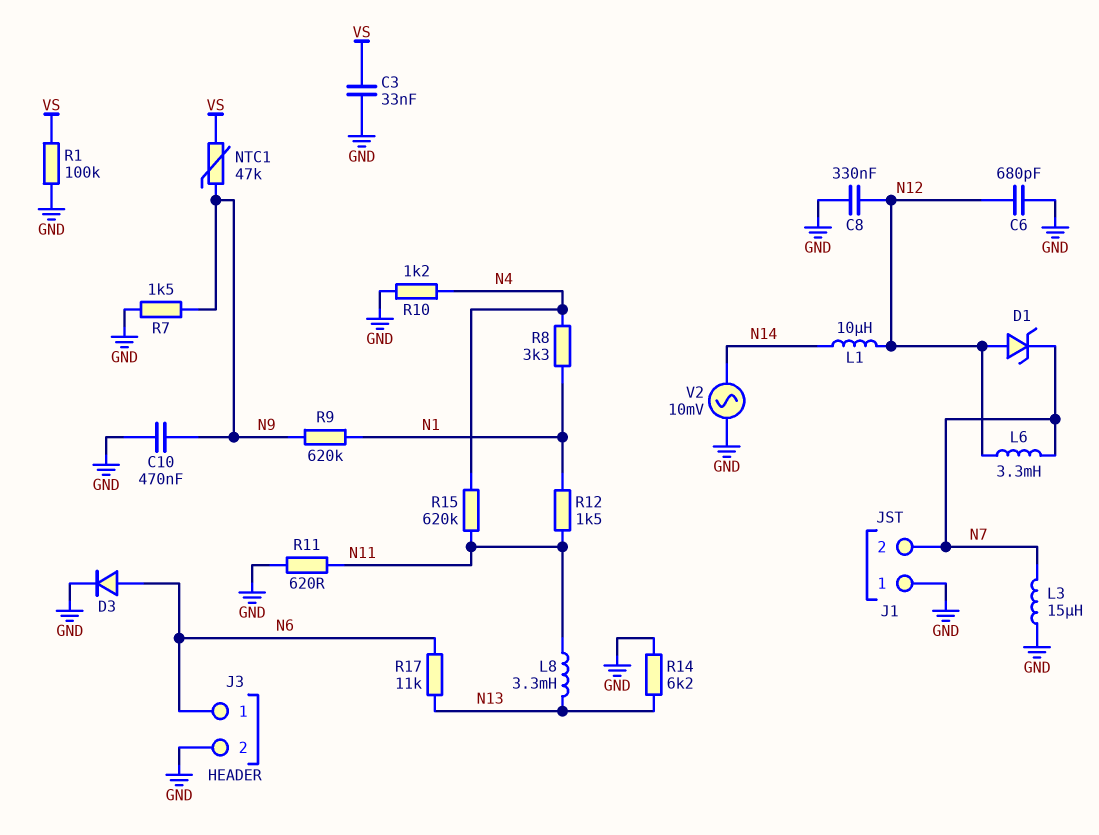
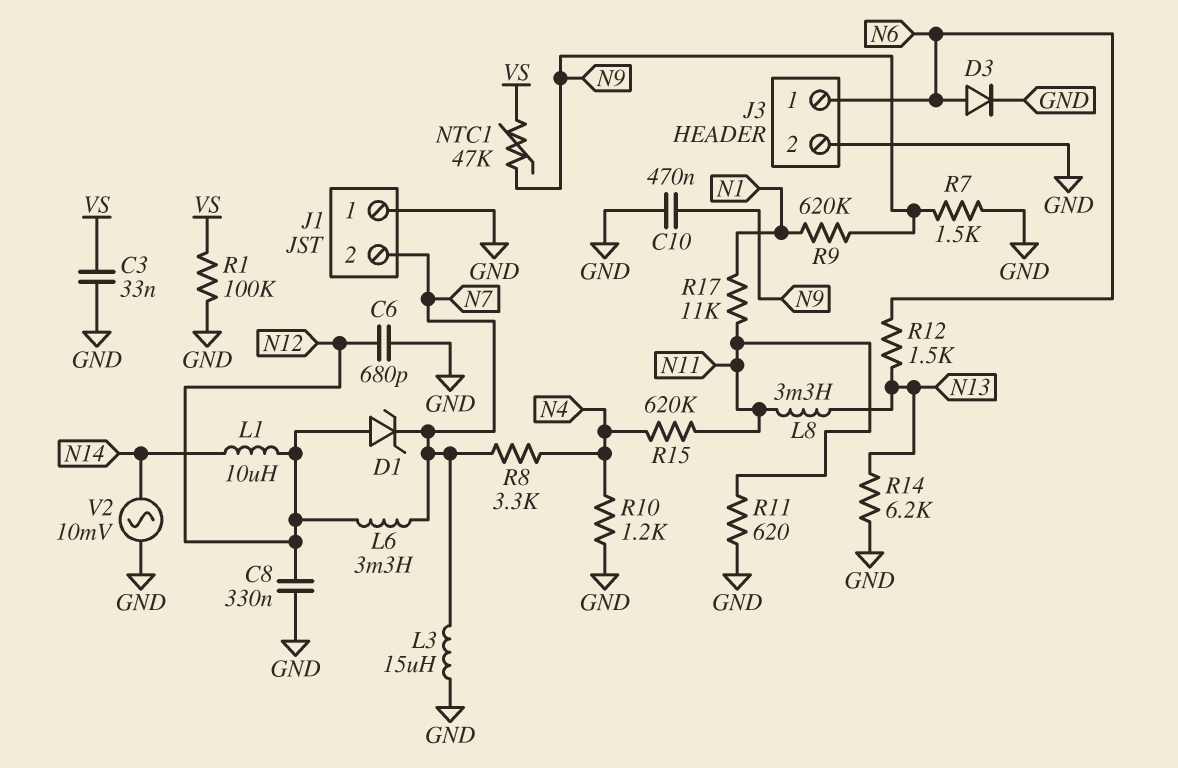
R8: 3.3k (N1, N4) -> 3.3k (N4, N7)
R12: 1.5k (N1, N11) -> 1.5k (N6, N13)
R17: 11k (N6, N13) -> 11k (N1, N11)

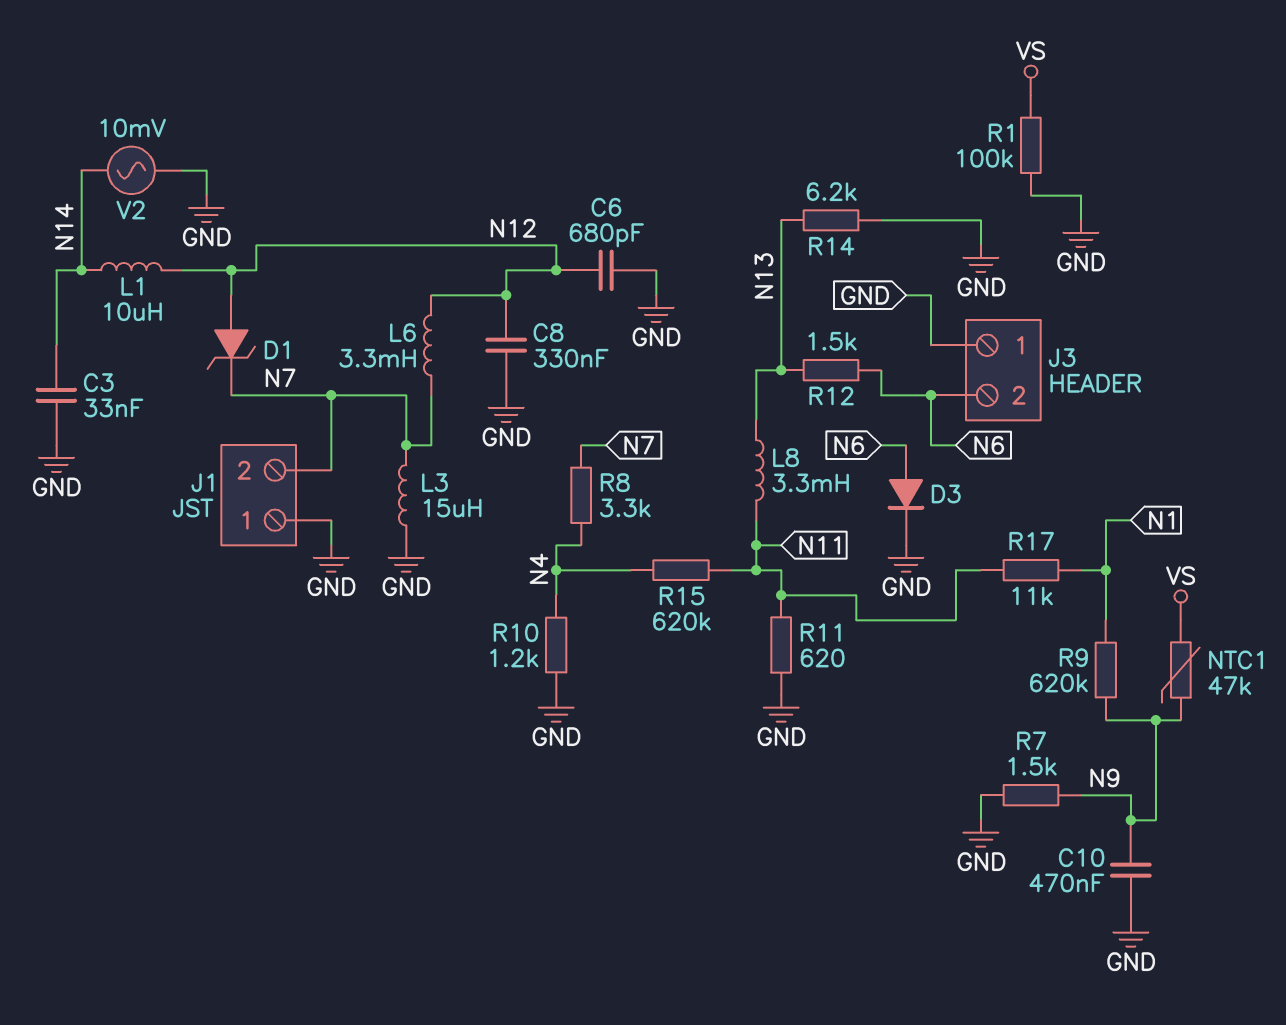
C3: 33nF (GND, VS) -> 33nF (GND, N14)
J3 pin 1: N6 -> GND
J3 pin 2: GND -> N6

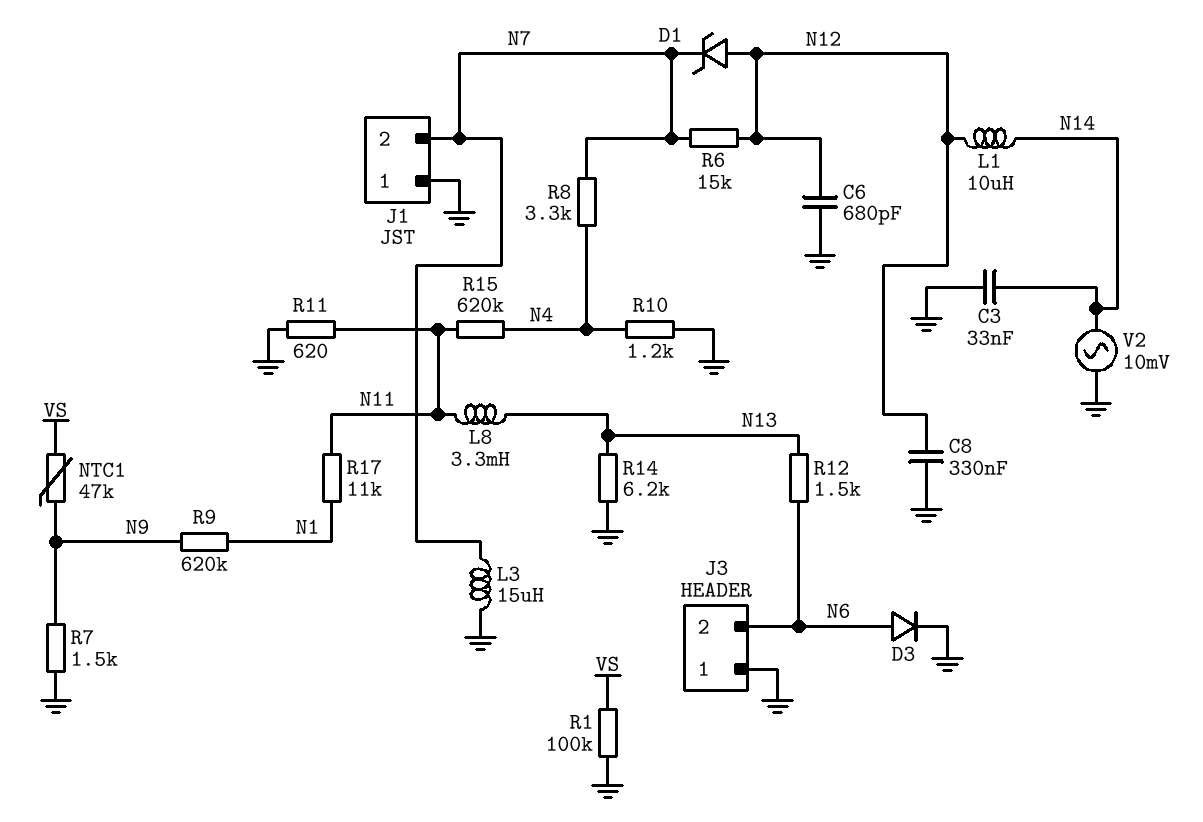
C10: 470nF (GND, N9) -> none
L6: 3.3mH (N7, N12) -> none
R6: none -> 15k (N7, N12)

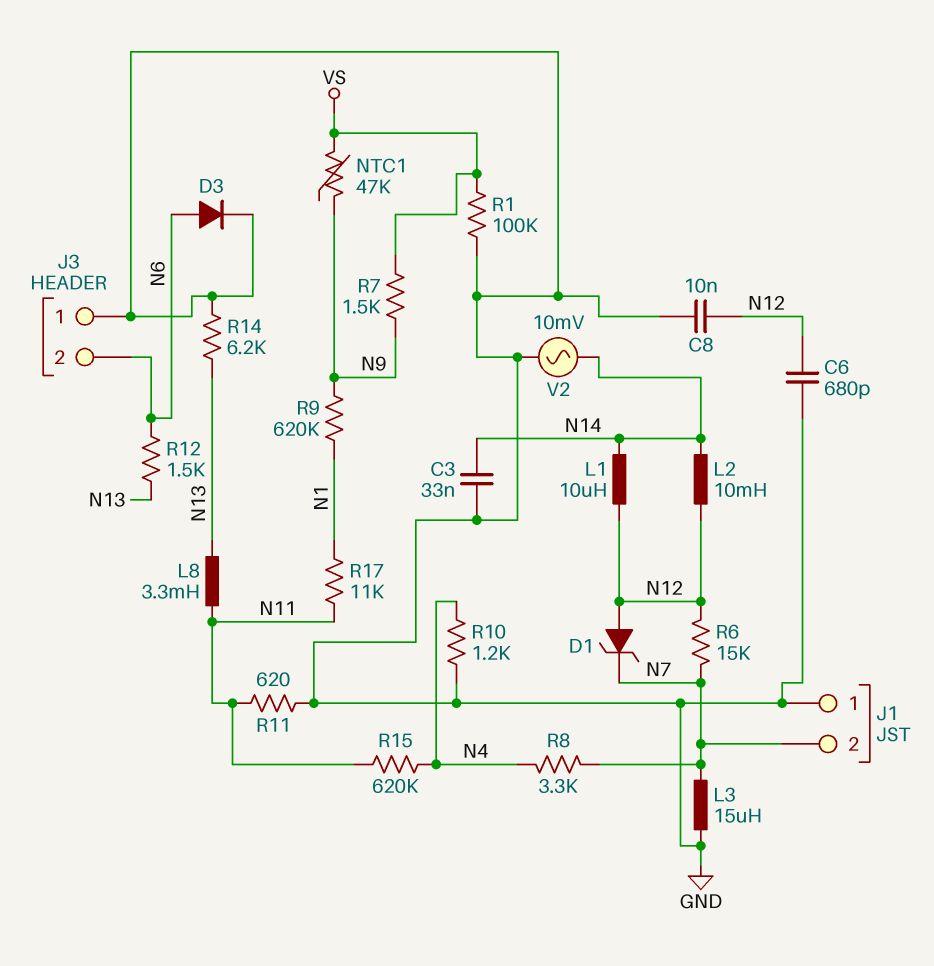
C8: 330nF (GND, N12) -> 10nF (GND, N12)
L2: none -> 10mH (N12, N14)
R7: 1.5k (GND, N9) -> 1.5k (N9, VS)

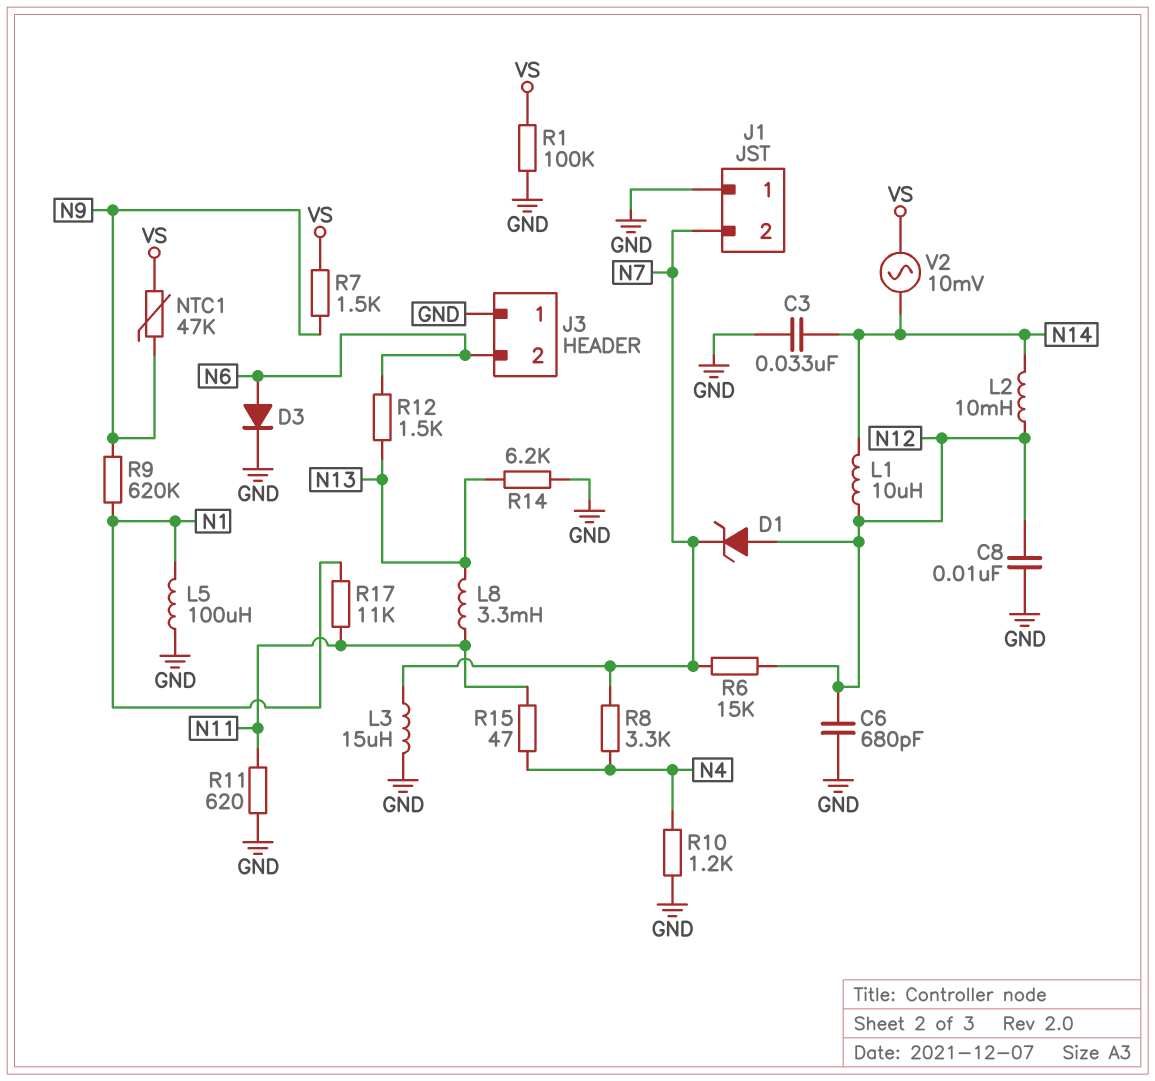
L5: none -> 100uH (GND, N1)
R15: 620k (N4, N11) -> 47 (N4, N11)
V2: AC 10mV (GND, N14) -> AC 10mV (N14, VS)

